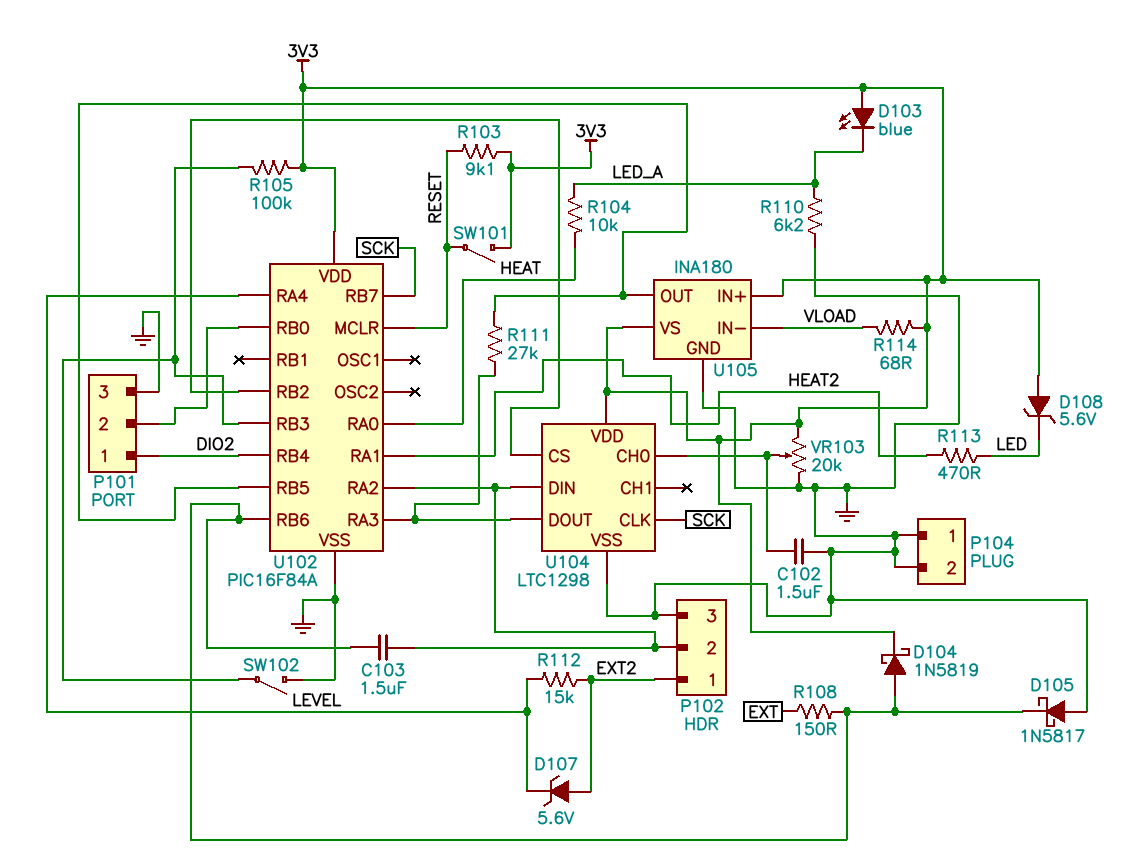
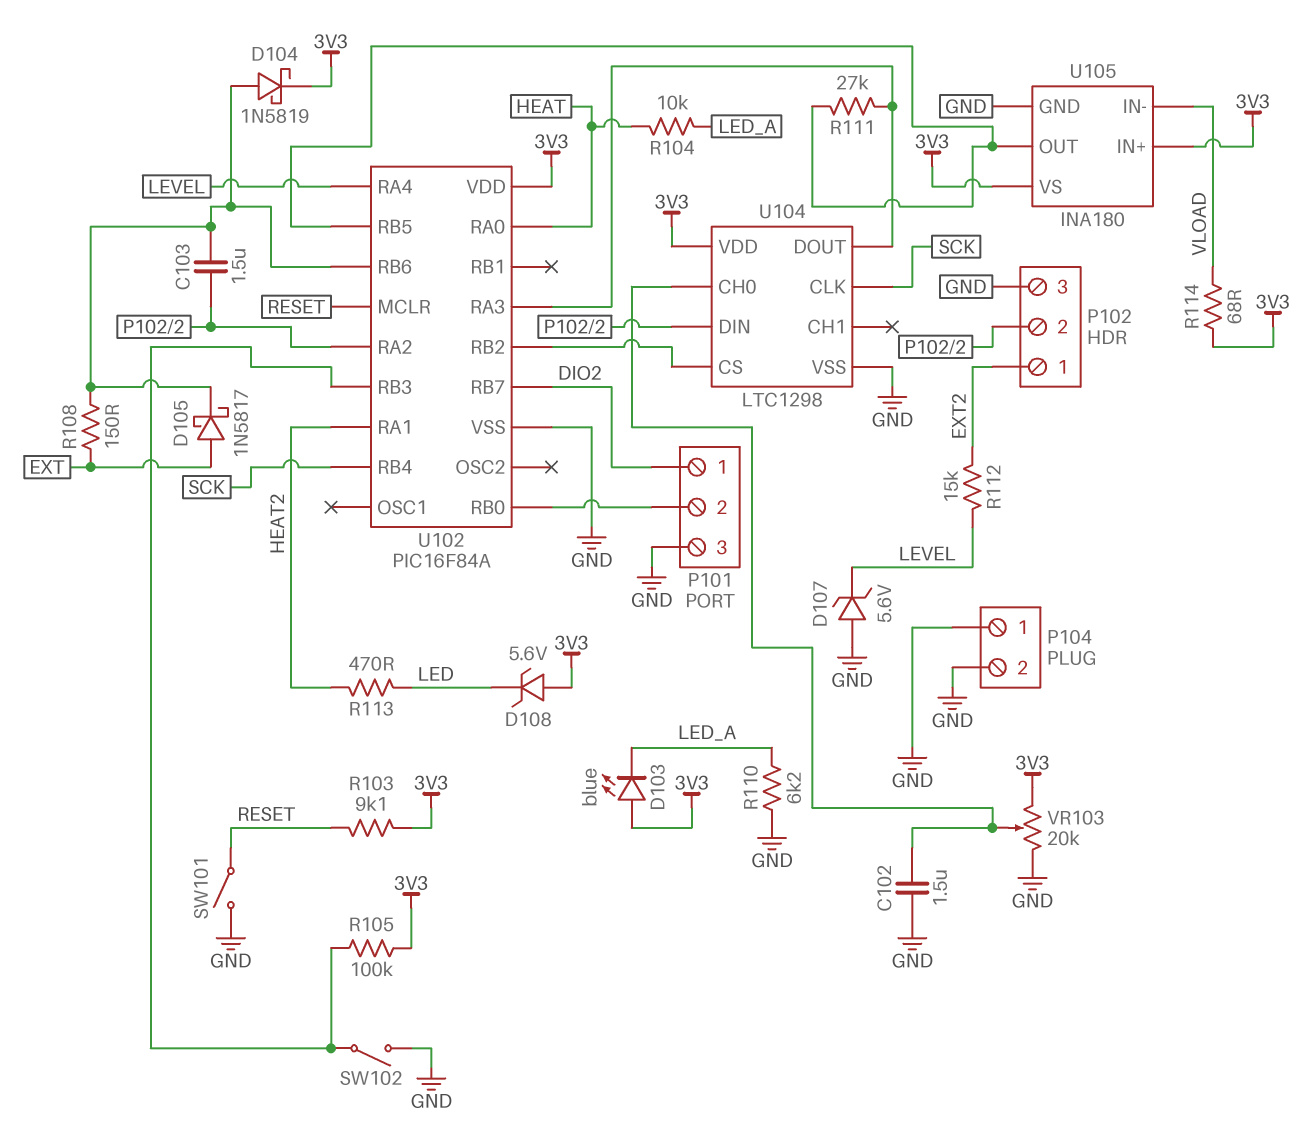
D105: schottky 1N5817 (A GND, K U102/RB6) -> schottky 1N5817 (A EXT, K U102/RB6)
D107: zener 5.6V (A EXT2, K LEVEL) -> zener 5.6V (A GND, K LEVEL)
SW101: switch (3V3, RESET) -> switch (GND, RESET)
U102 pin RB4: DIO2 -> SCK
U102 pin RB7: SCK -> DIO2

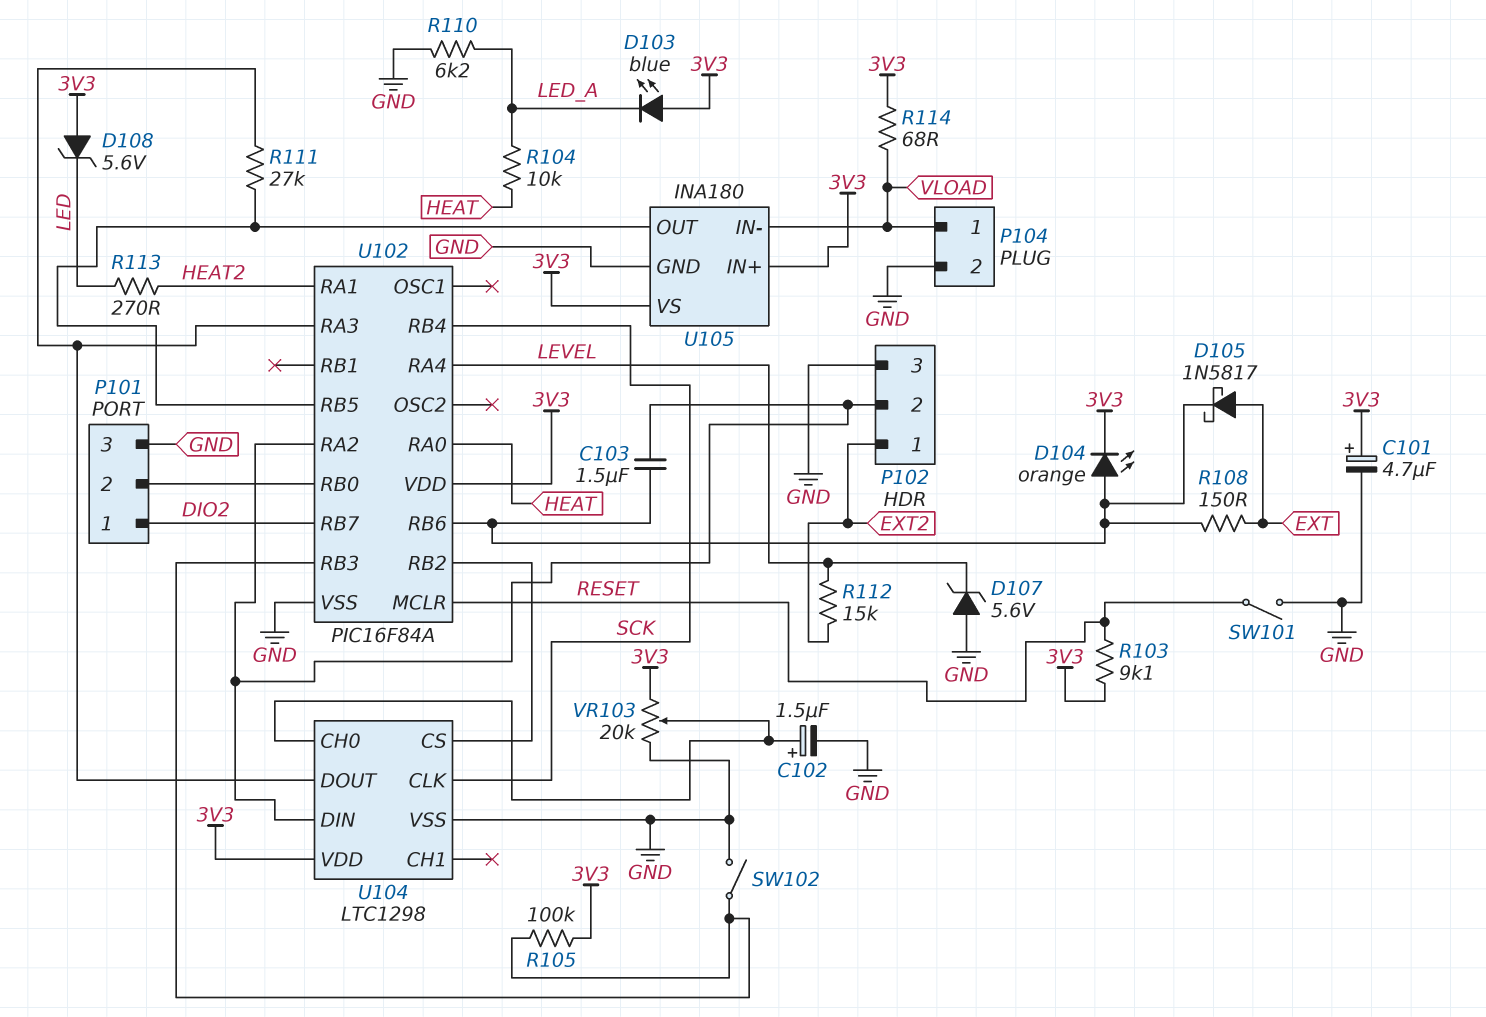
C101: none -> 4.7uF (plus 3V3, minus GND)
C102: 1.5uF (GND, U104/CH0) -> 1.5uF (plus U104/CH0, minus GND)
D104: schottky 1N5819 (A U102/RB6, K 3V3) -> LED orange (A U102/RB6, K 3V3)
P104 pin 1: GND -> VLOAD
R113: 470 (HEAT2, LED) -> 270 (HEAT2, LED)

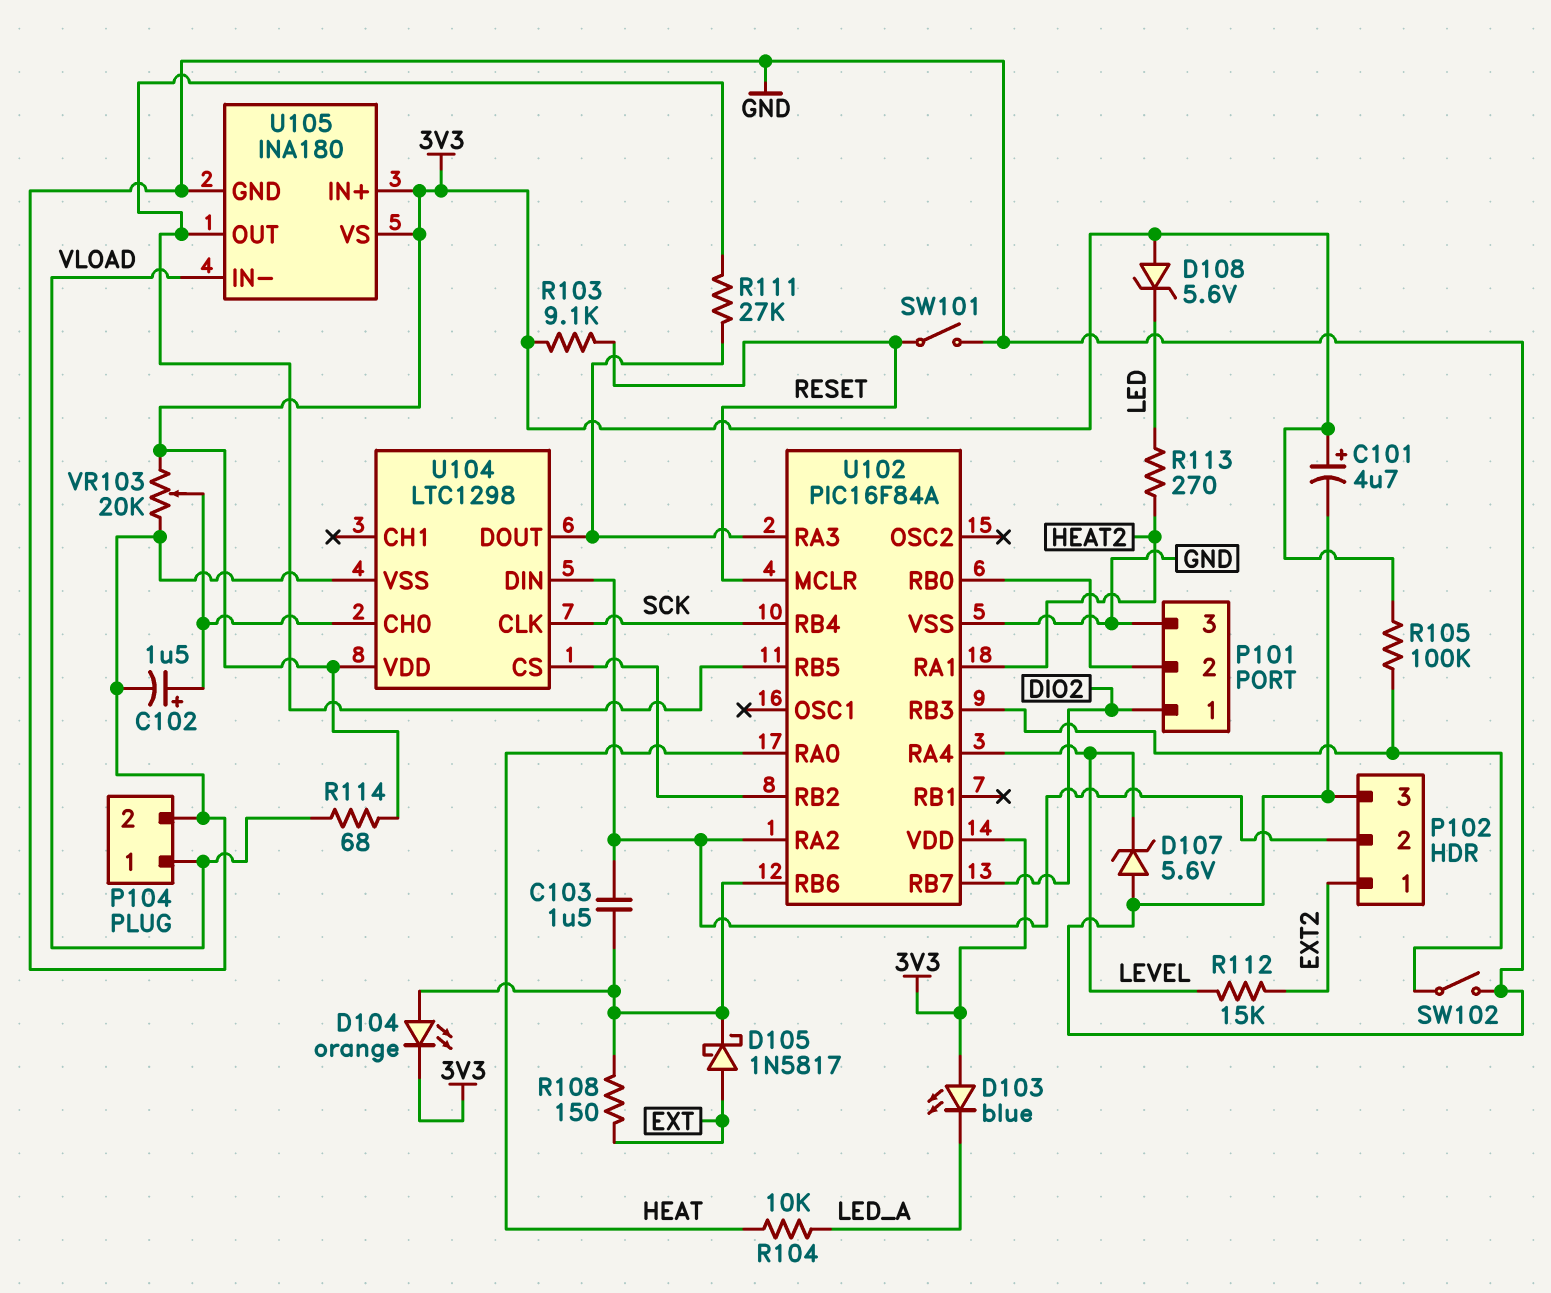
R110: 6.2k (GND, LED_A) -> none

